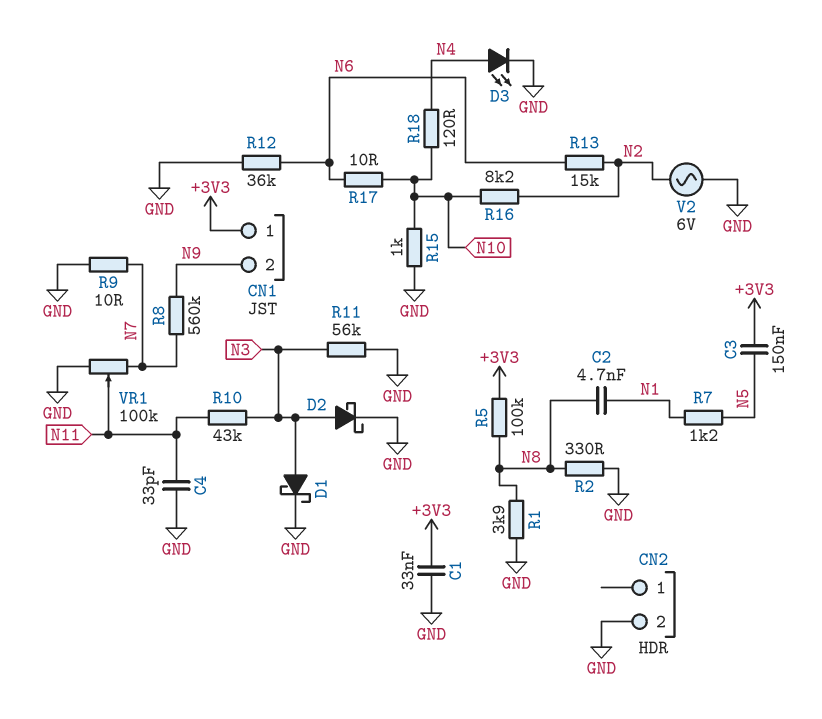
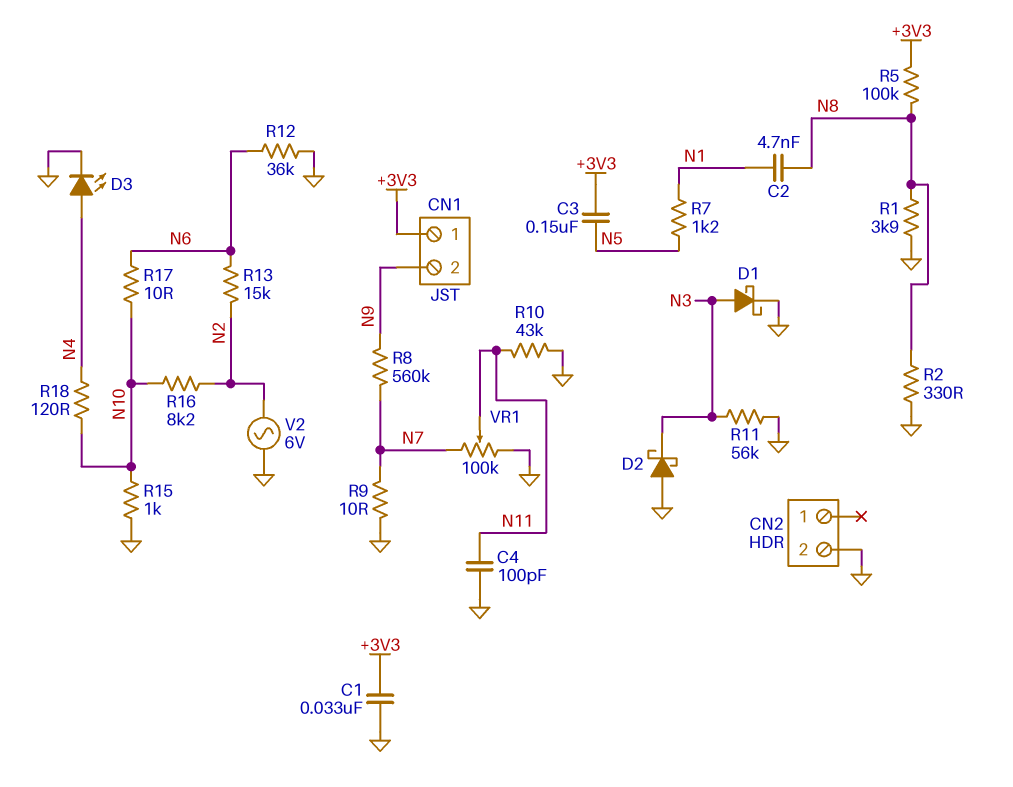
C4: 33pF (GND, N11) -> 100pF (GND, N11)
D2: schottky (A N3, K GND) -> schottky (A GND, K N3)
R10: 43k (N3, N11) -> 43k (GND, N11)

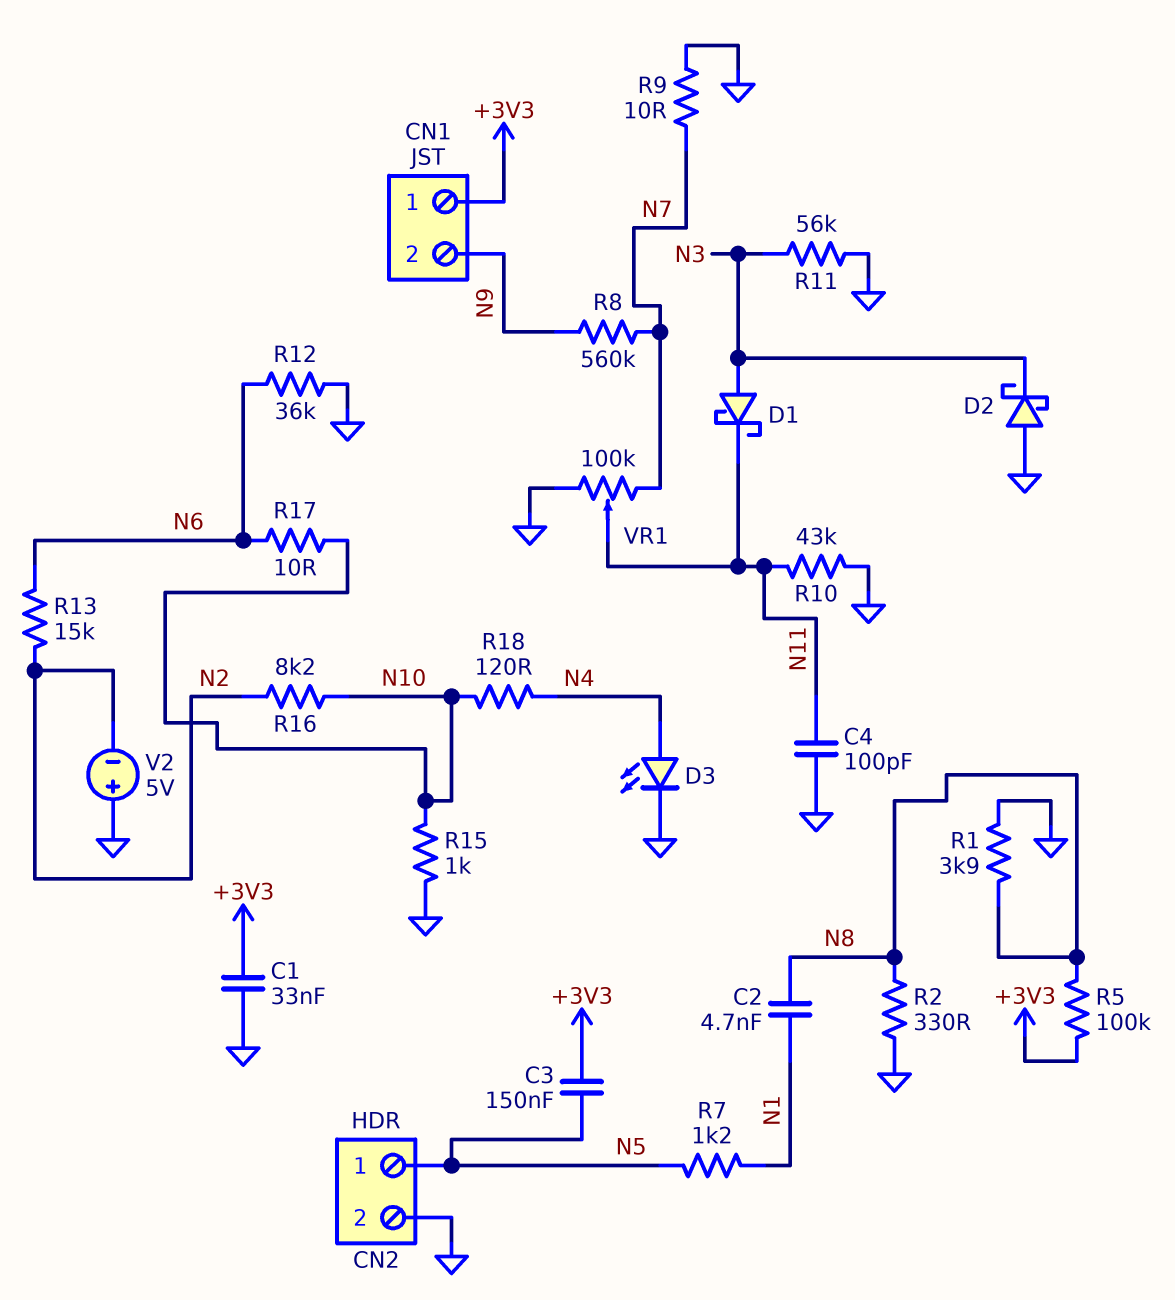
CN2 pin 1: none -> N5
D1: schottky (A N3, K GND) -> schottky (A N3, K N11)
V2: AC 6V (GND, N2) -> 5V (plus GND, minus N2)

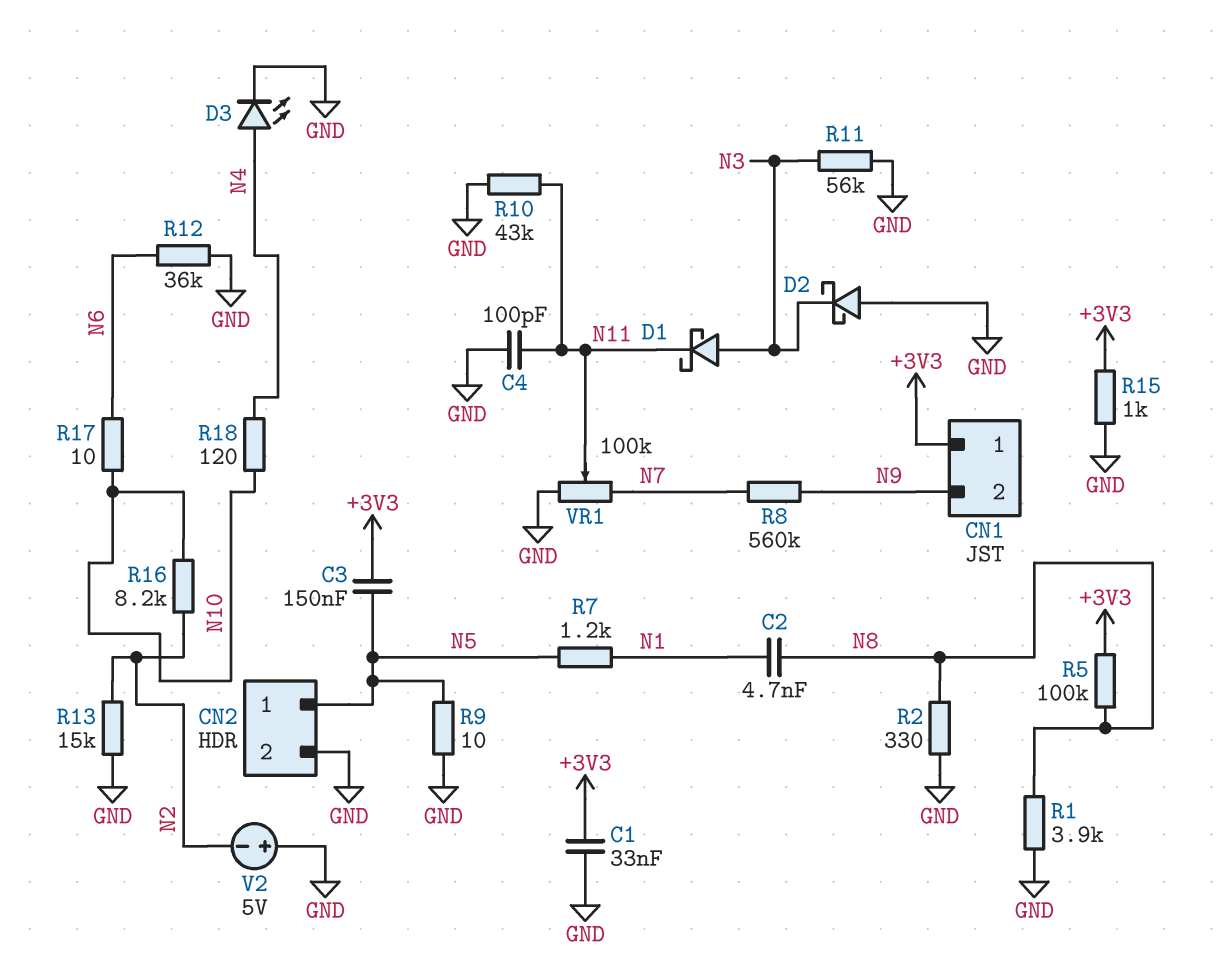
R9: 10 (GND, N7) -> 10 (GND, N5)
R13: 15k (N2, N6) -> 15k (GND, N2)
R15: 1k (GND, N10) -> 1k (+3V3, GND)

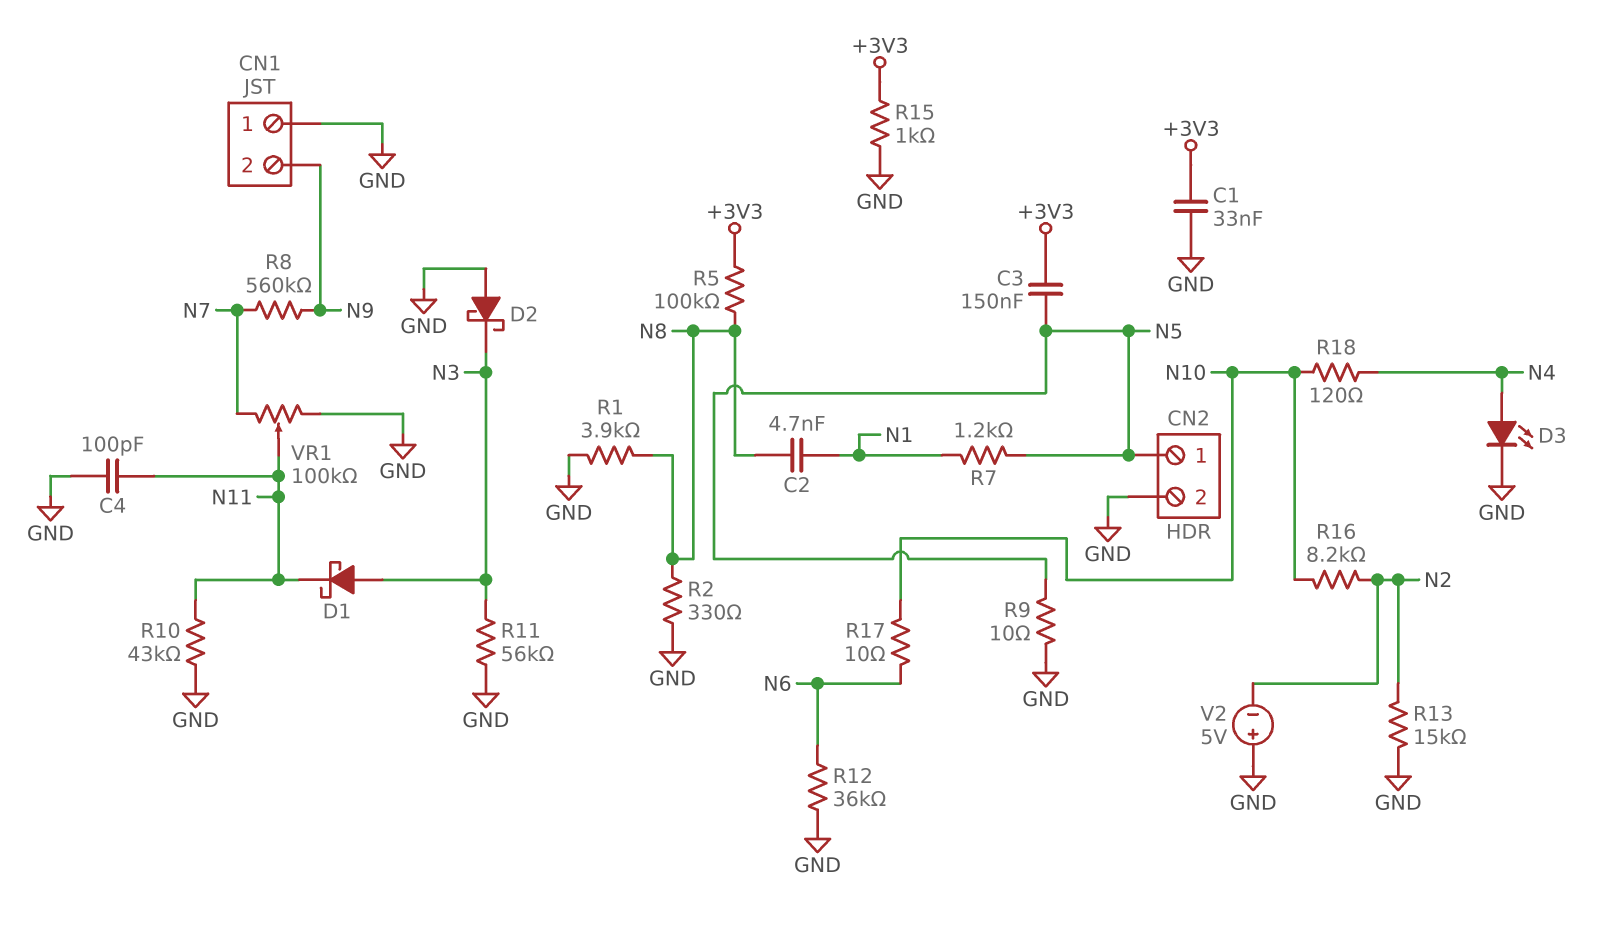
CN1 pin 1: +3V3 -> GND

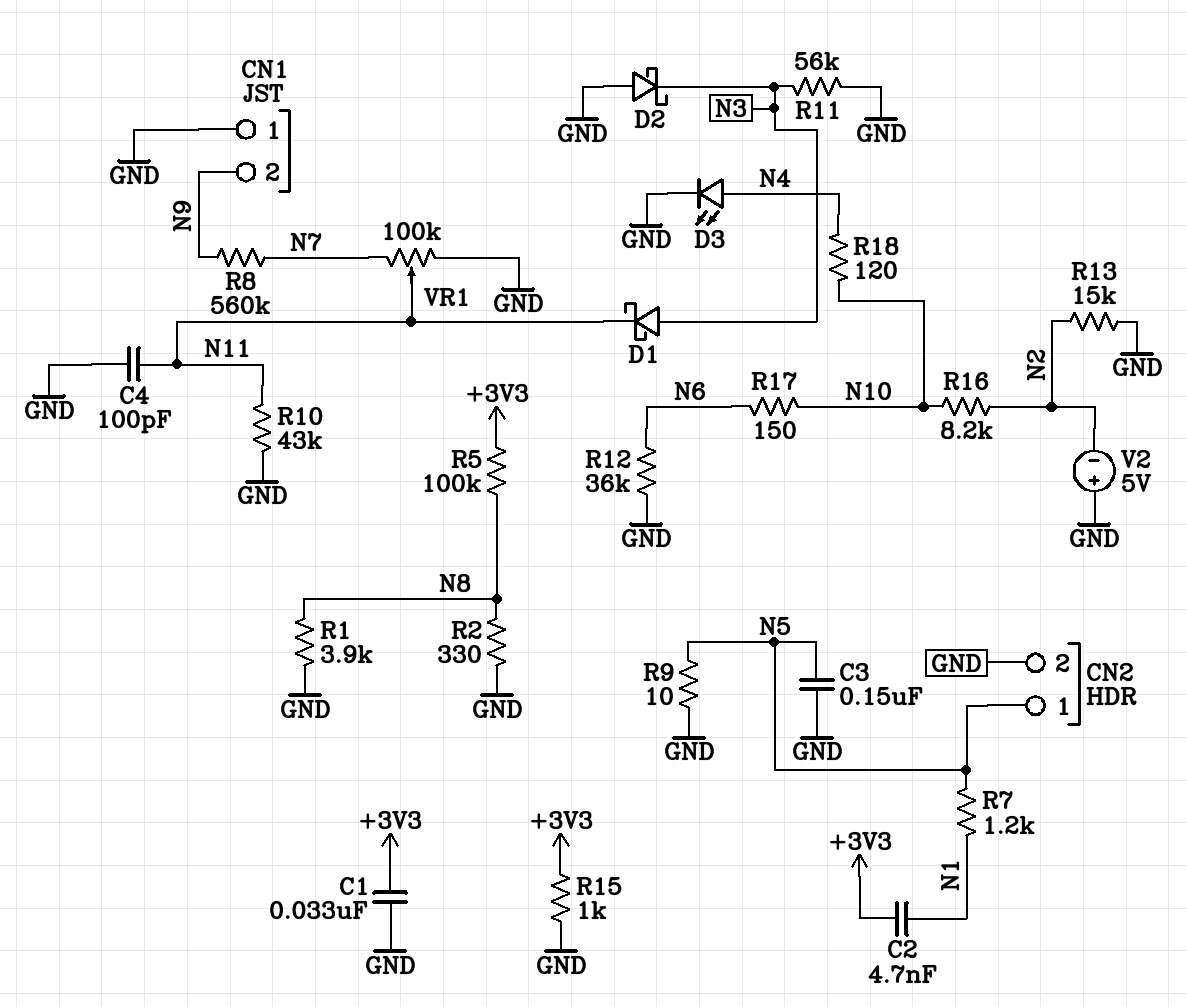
C2: 4.7nF (N1, N8) -> 4.7nF (+3V3, N1)
C3: 150nF (+3V3, N5) -> 150nF (GND, N5)
R17: 10 (N6, N10) -> 150 (N6, N10)

